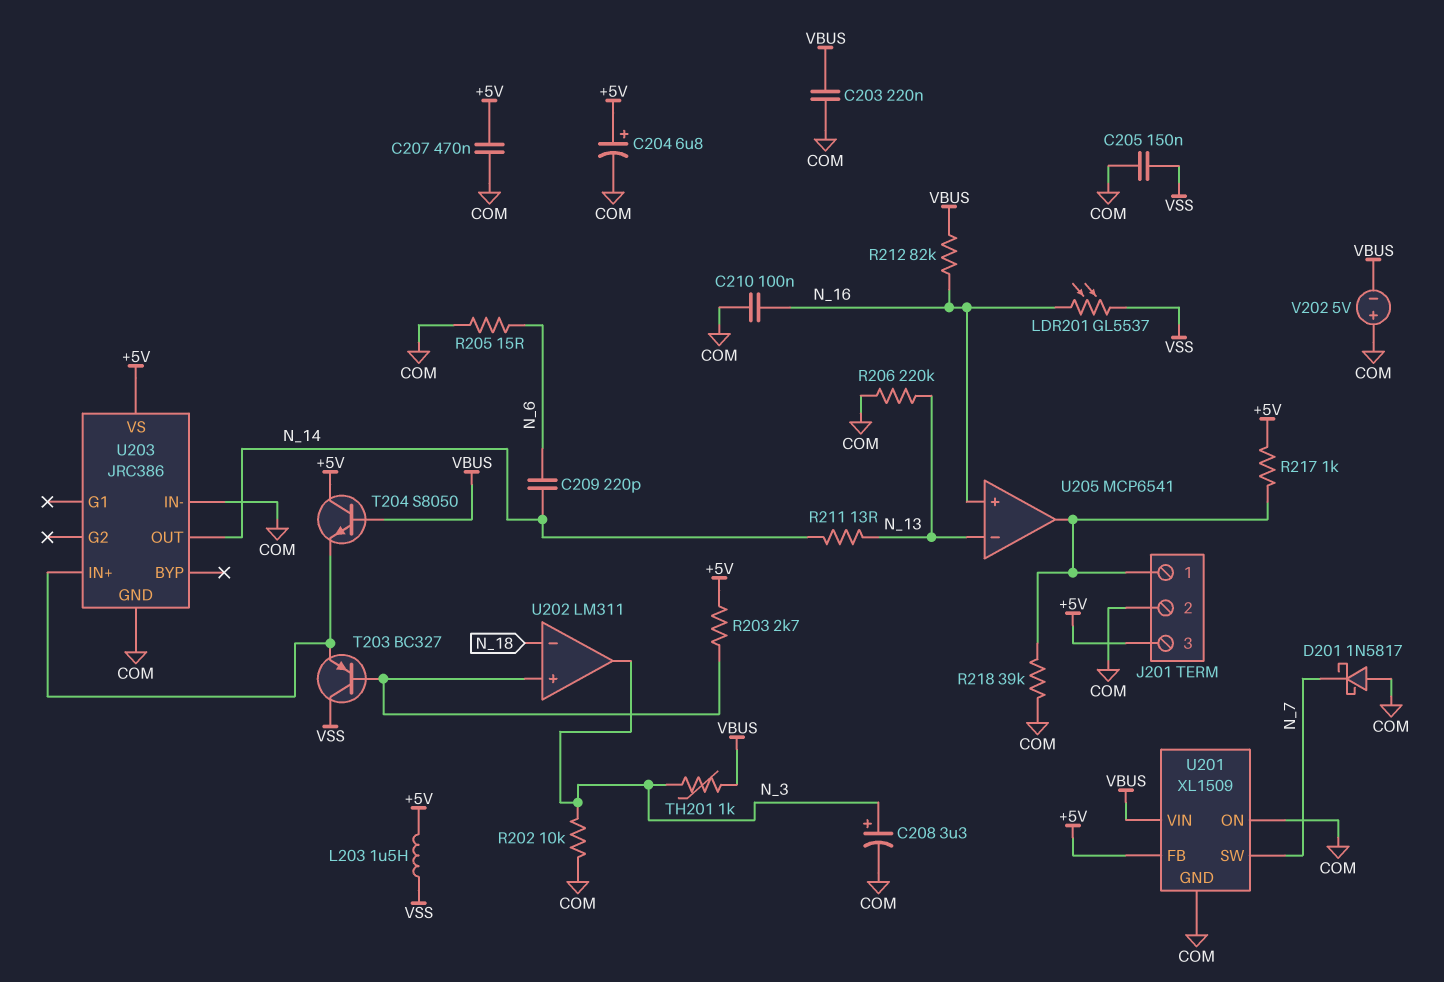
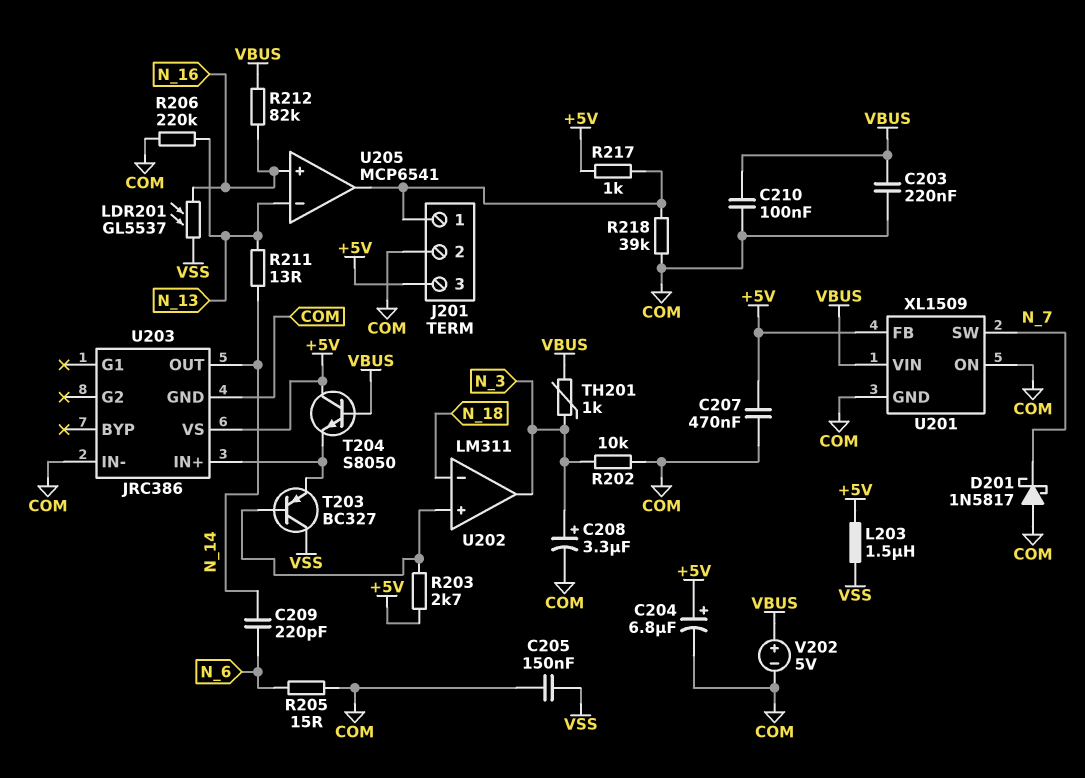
C210: 100nF (COM, N_16) -> 100nF (COM, VBUS)
V202: 5V (plus COM, minus VBUS) -> 5V (plus VBUS, minus COM)

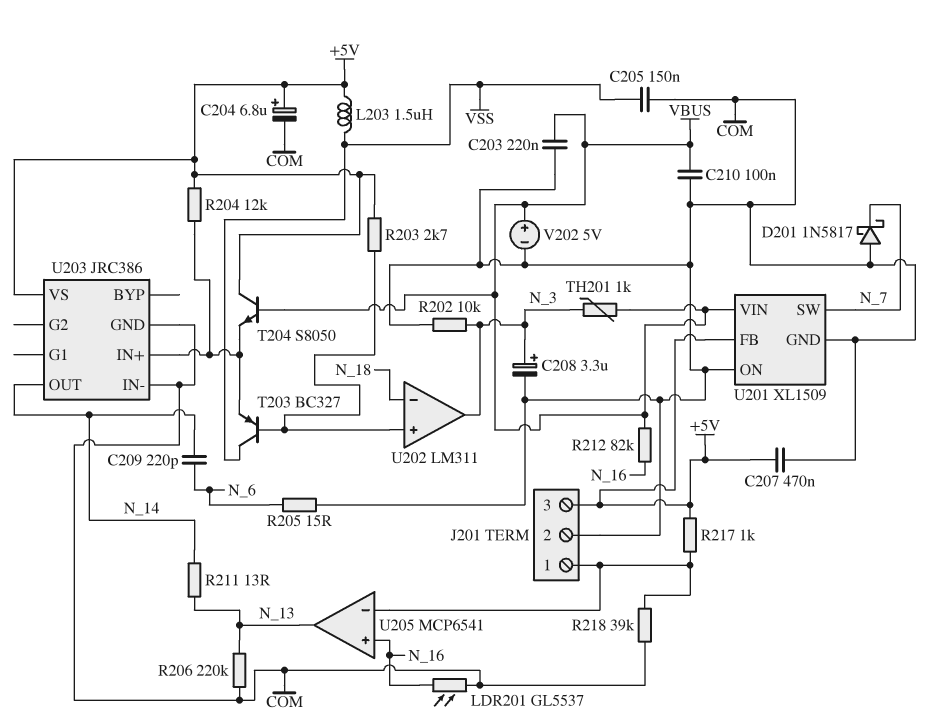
LDR201: GL5537 (N_16, VSS) -> GL5537 (COM, N_16)
R204: none -> 12k (+5V, U203/IN+)
U205 pin in-: N_13 -> J201/1
U205 pin out: J201/1 -> N_13

